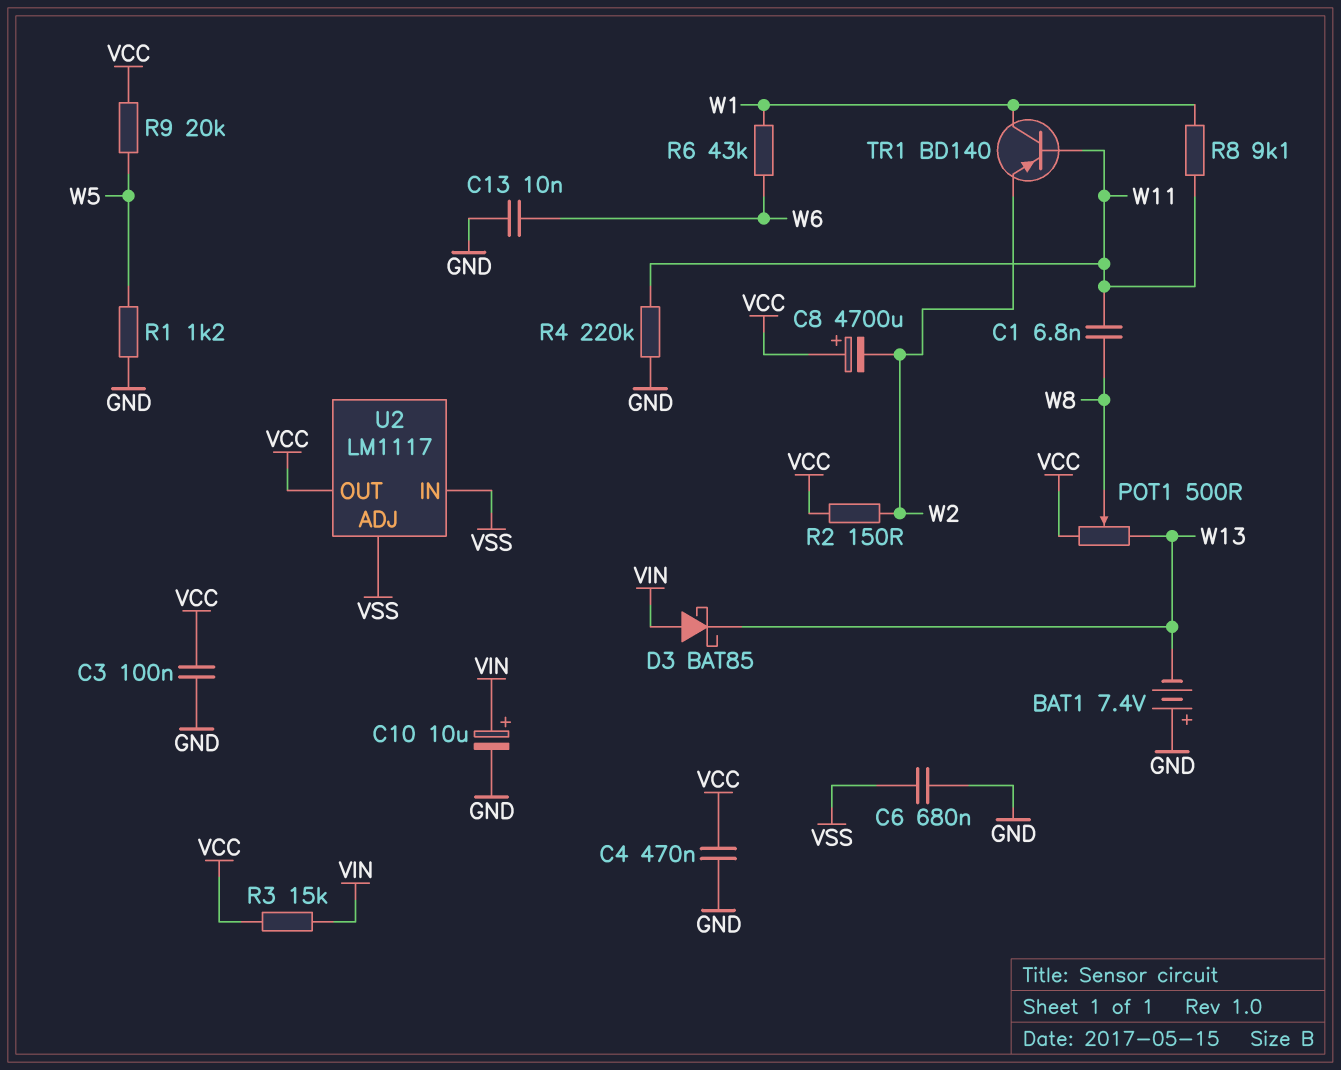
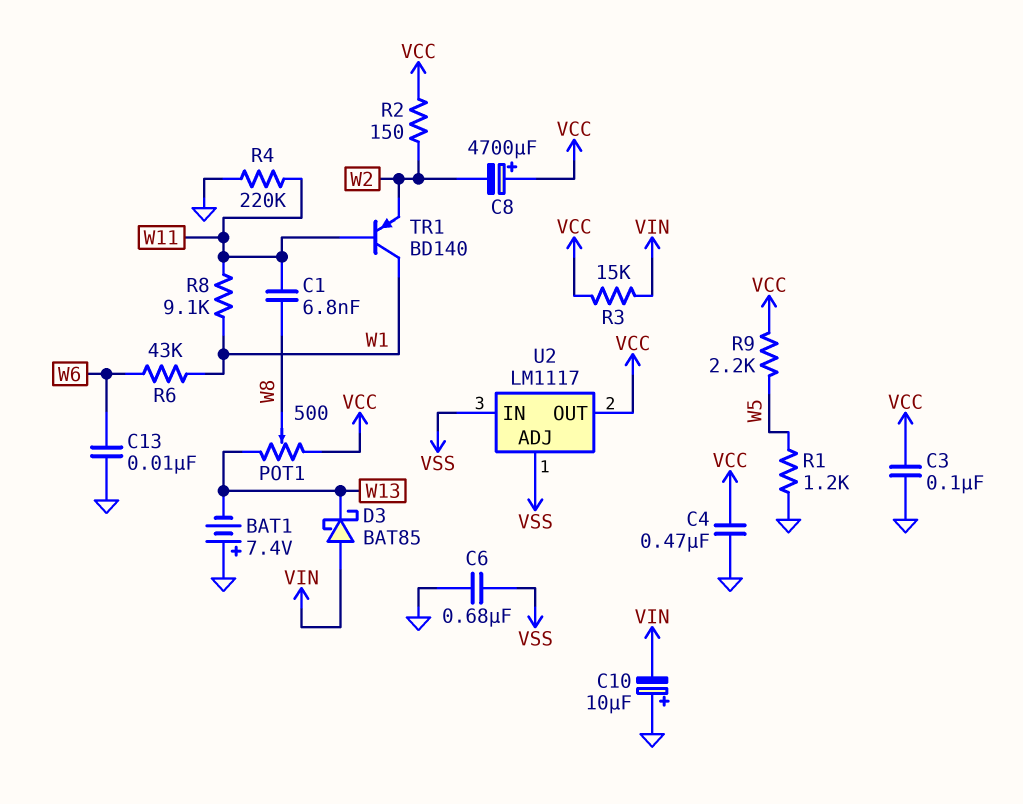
C10: 10uF (plus VIN, minus GND) -> 10uF (plus GND, minus VIN)
R9: 20k (VCC, W5) -> 2.2k (VCC, W5)

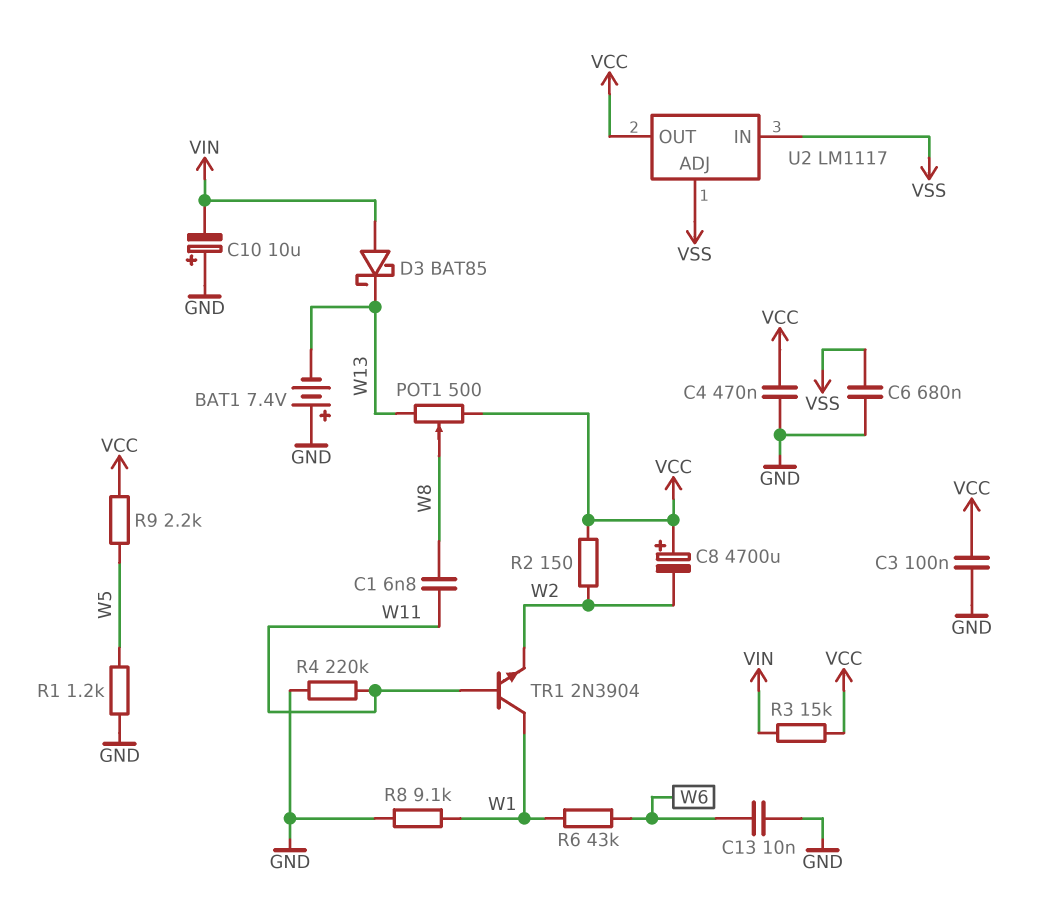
R8: 9.1k (W1, W11) -> 9.1k (GND, W1)
TR1: PNP BD140 (B W11, C W1, E W2) -> NPN 2N3904 (B W11, C W1, E W2)

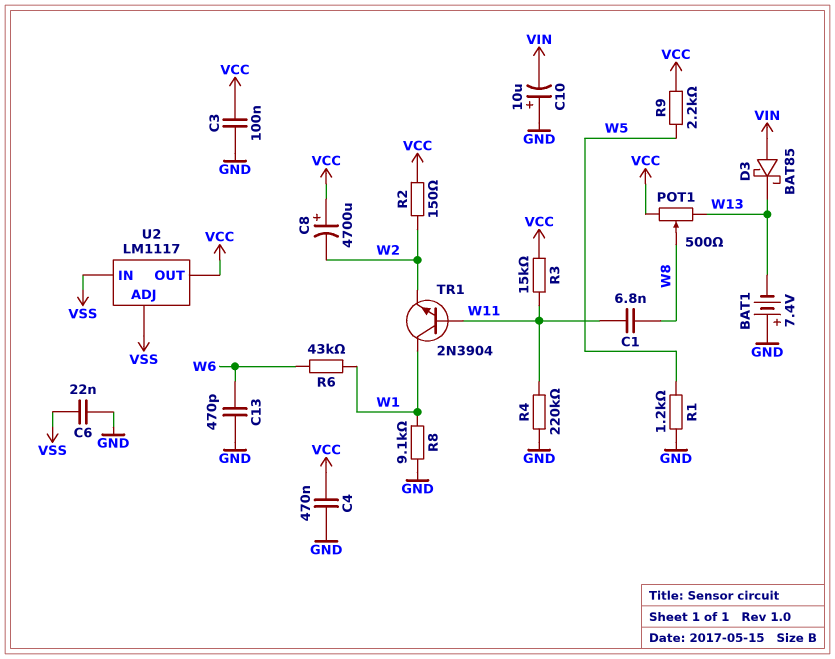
C6: 680nF (GND, VSS) -> 22nF (GND, VSS)
C13: 10nF (GND, W6) -> 470pF (GND, W6)
R3: 15k (VCC, VIN) -> 15k (VCC, W11)

